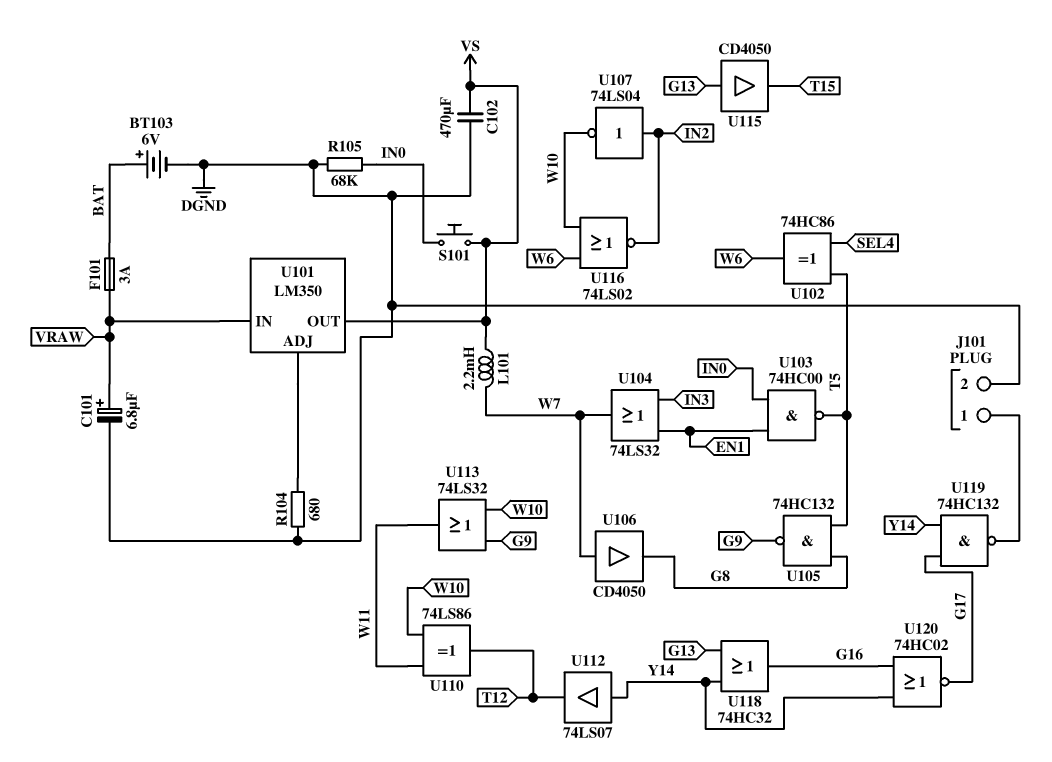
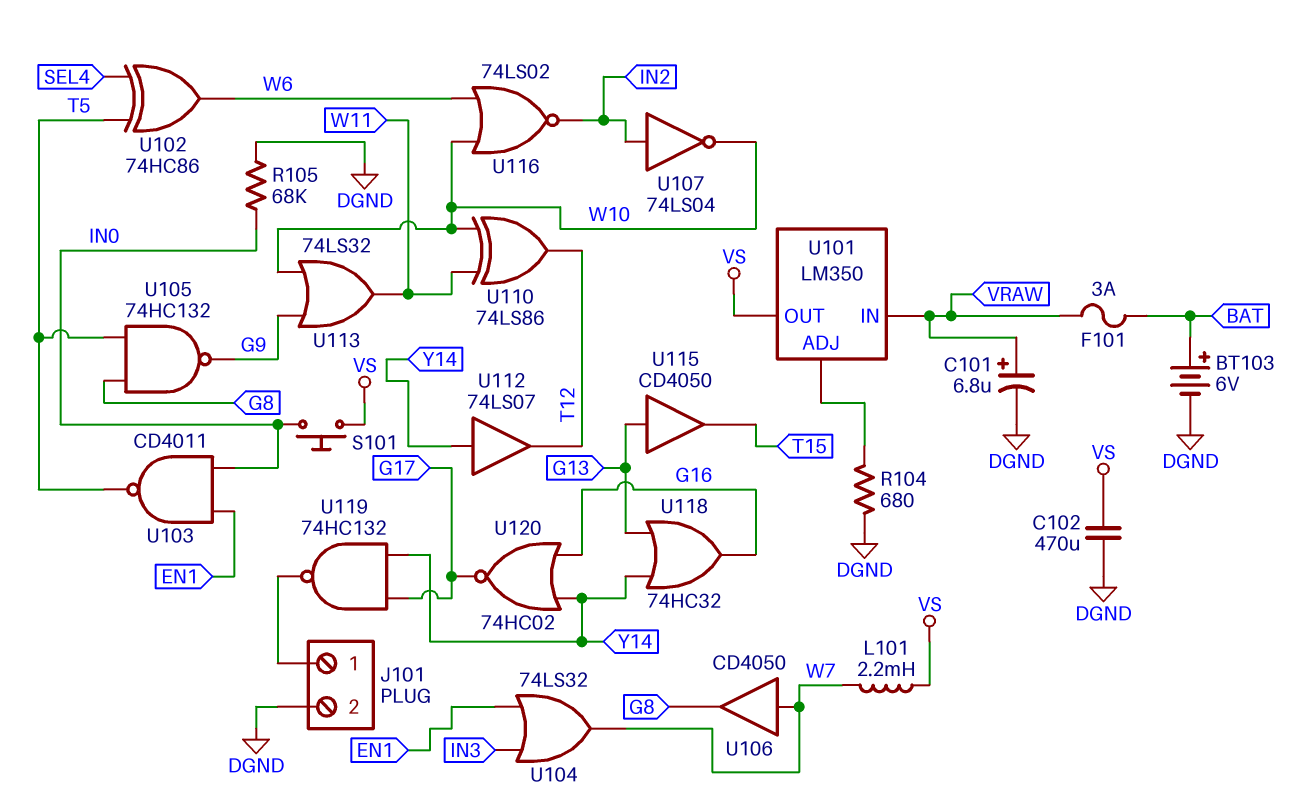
U103: NAND 74HC00 (in EN1, in IN0, out T5) -> NAND CD4011 (in EN1, in IN0, out T5)

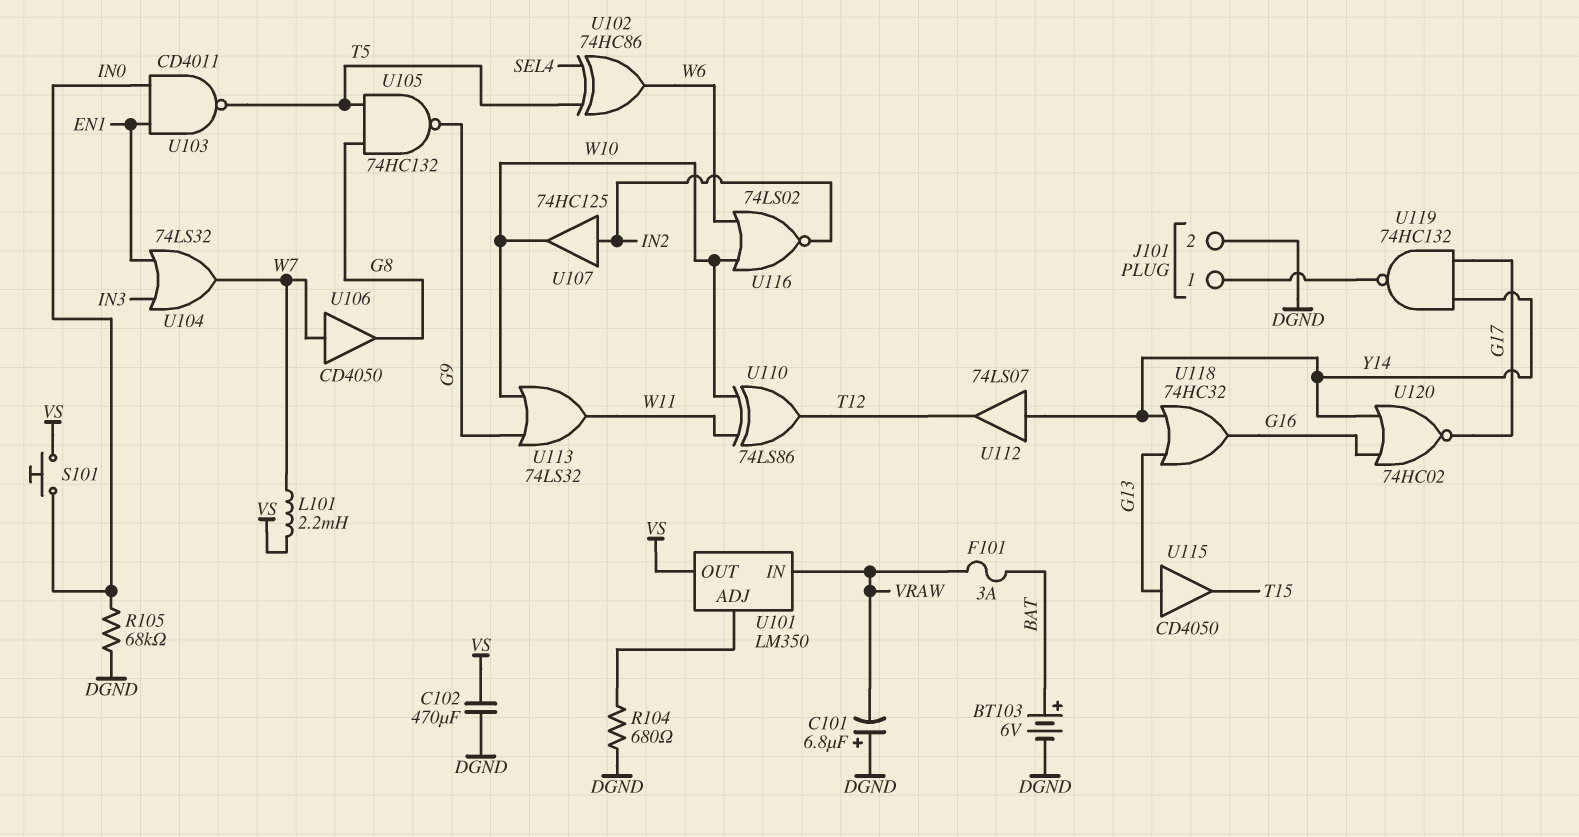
C101: 6.8uF (plus VRAW, minus DGND) -> 6.8uF (plus DGND, minus VRAW)
U107: NOT 74LS04 (in IN2, out W10) -> buffer 74HC125 (in IN2, out W10)

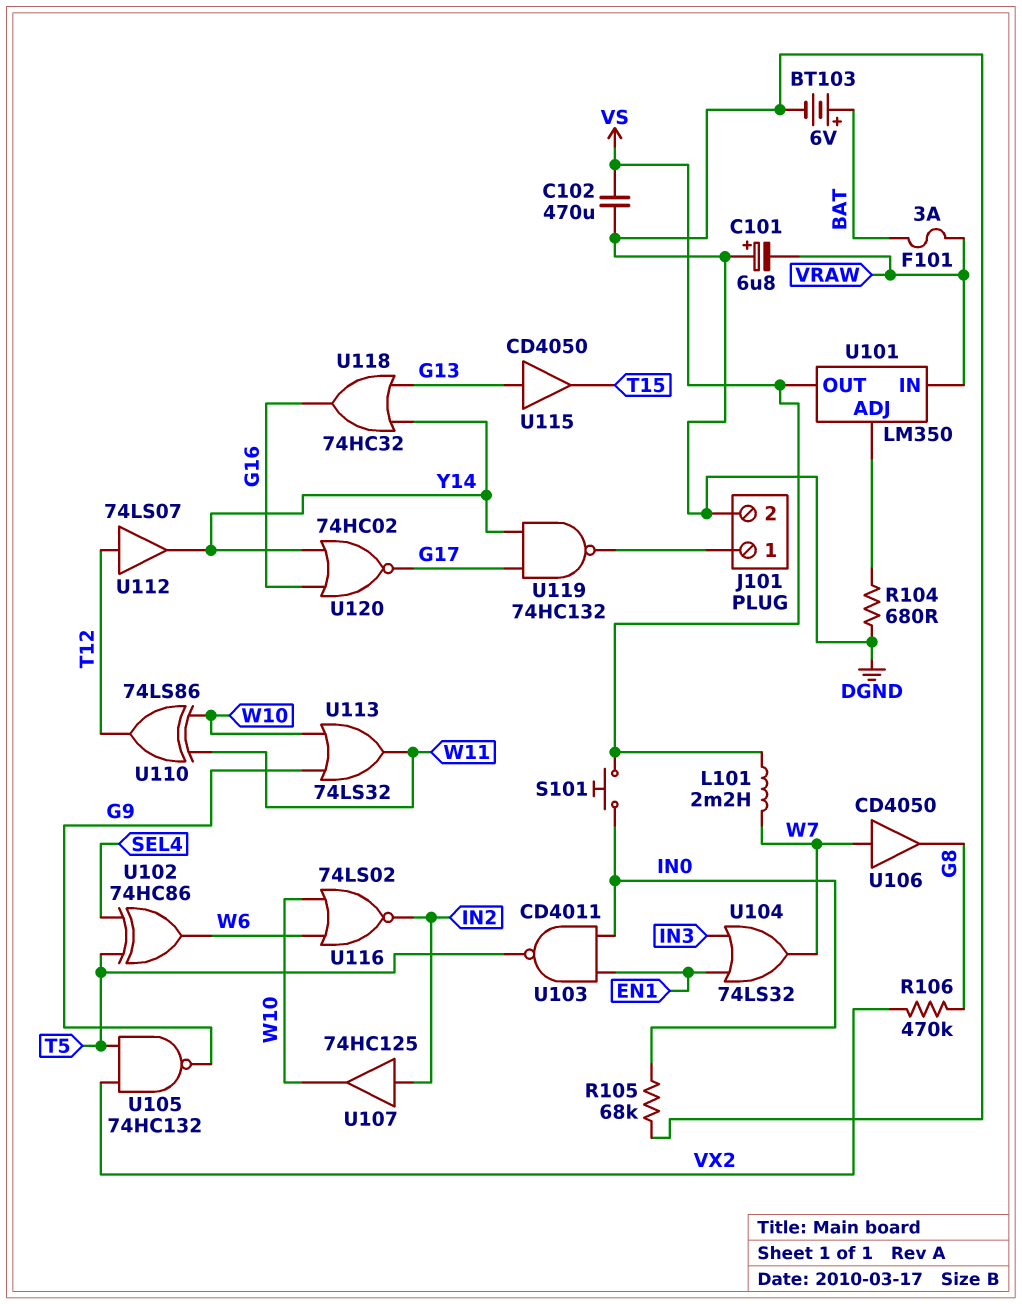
R106: none -> 470k (G8, VX2)
U105: NAND 74HC132 (in G8, in T5, out G9) -> NAND 74HC132 (in T5, in VX2, out G9)
U112: buffer 74LS07 (in Y14, out T12) -> buffer 74LS07 (in T12, out Y14)

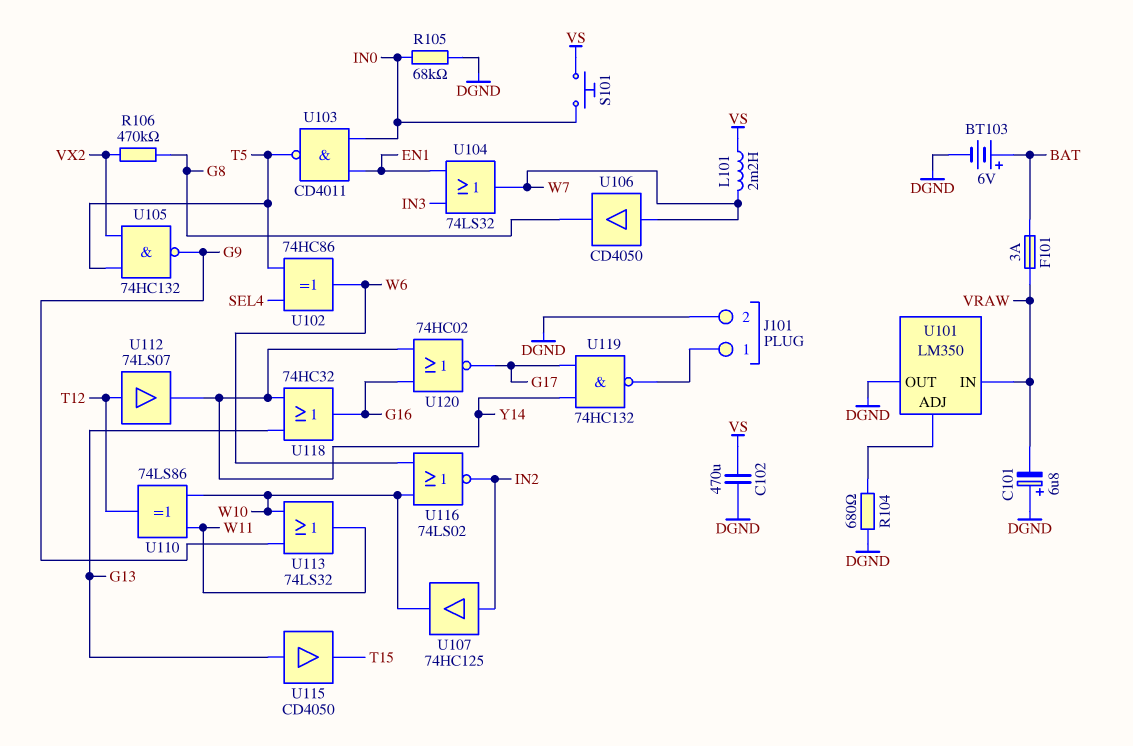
U101 pin OUT: VS -> DGND

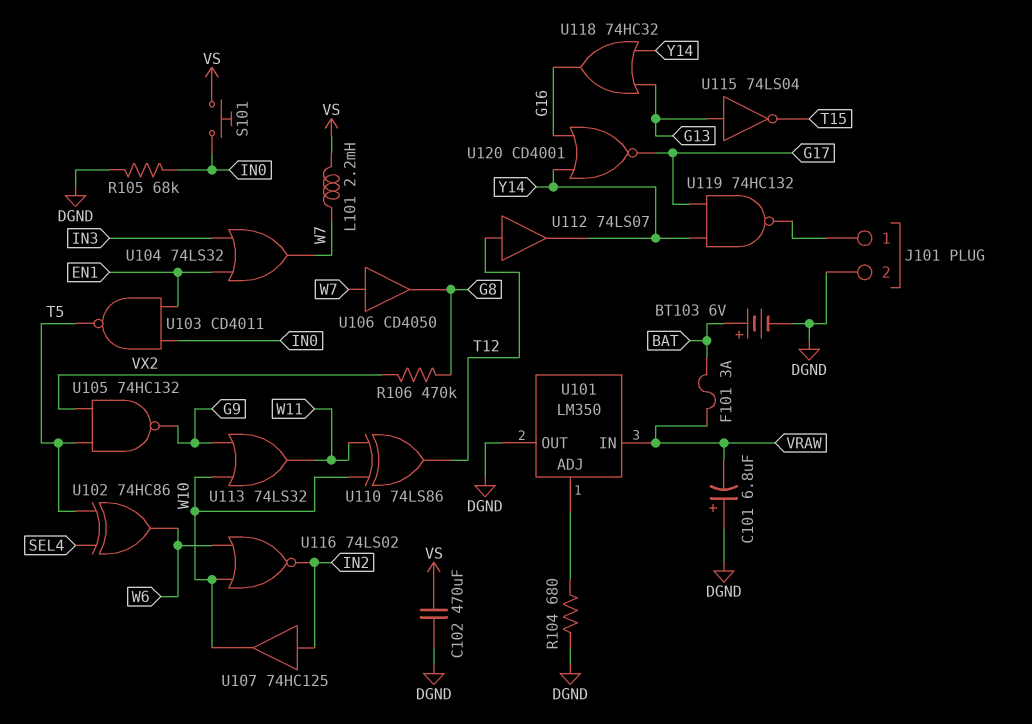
U115: buffer CD4050 (in G13, out T15) -> NOT 74LS04 (in G13, out T15)
U120: NOR 74HC02 (in G16, in Y14, out G17) -> NOR CD4001 (in G16, in Y14, out G17)

